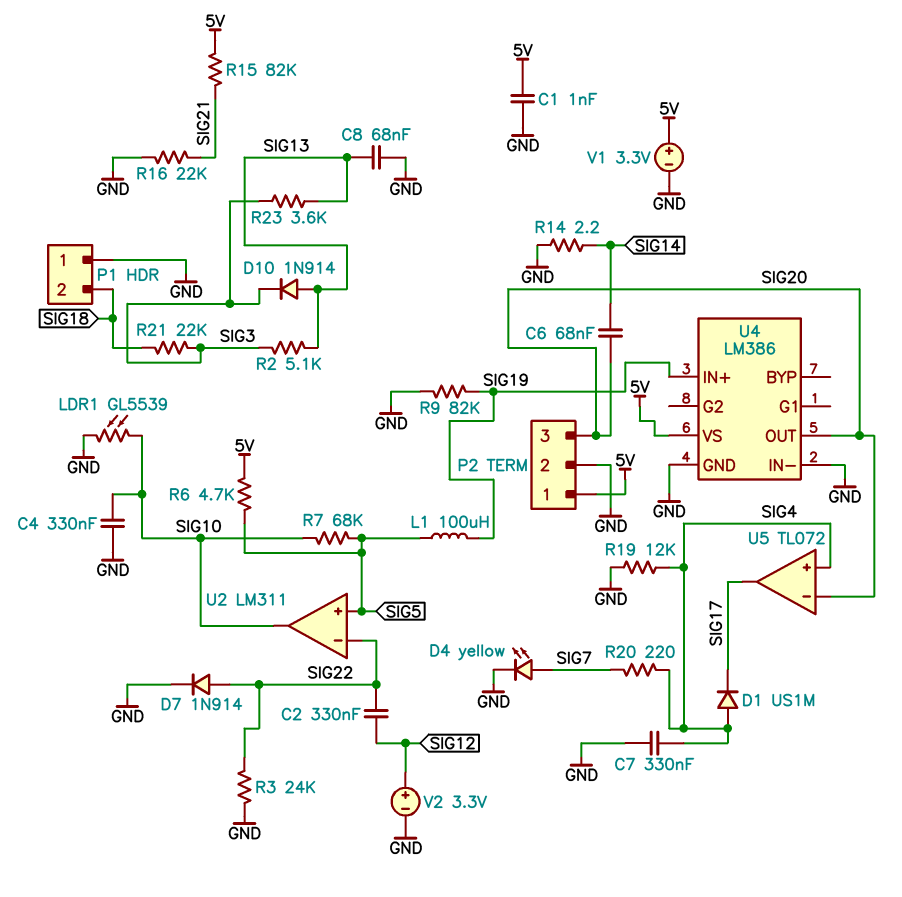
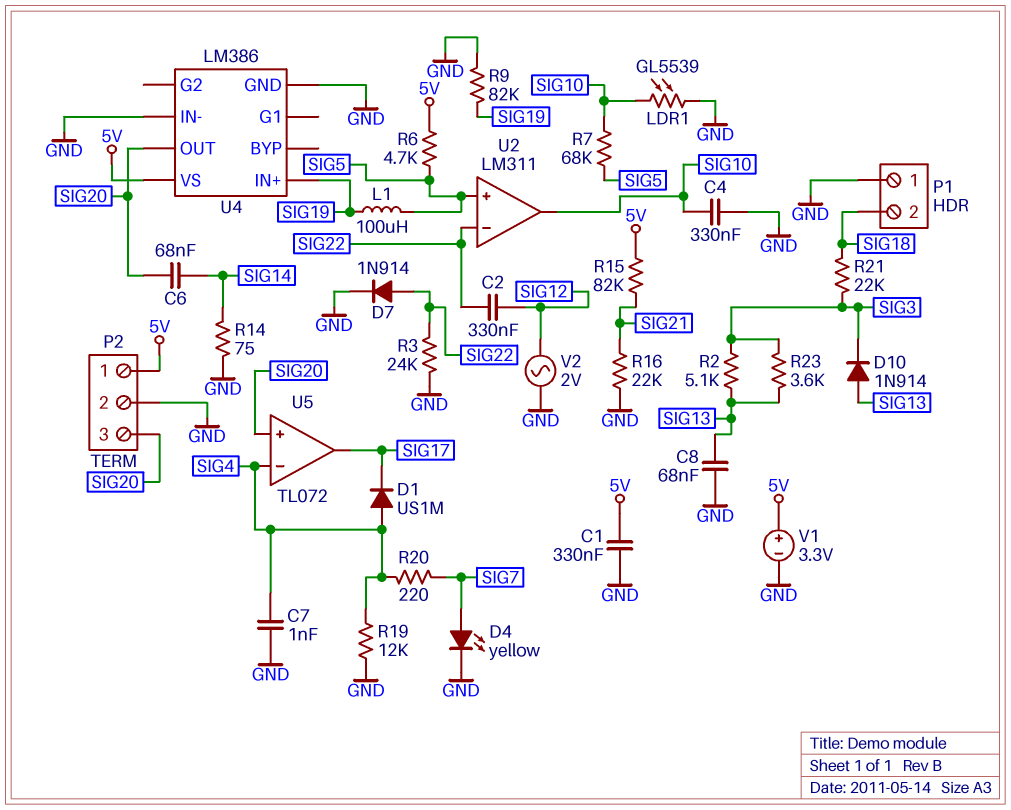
C1: 1nF (5V, GND) -> 330nF (5V, GND)
C7: 330nF (GND, SIG4) -> 1nF (GND, SIG4)
R14: 2.2 (GND, SIG14) -> 75 (GND, SIG14)
U5 pin in+: SIG4 -> SIG20
U5 pin in-: SIG20 -> SIG4
V2: 3.3V (plus SIG12, minus GND) -> AC 2V (GND, SIG12)

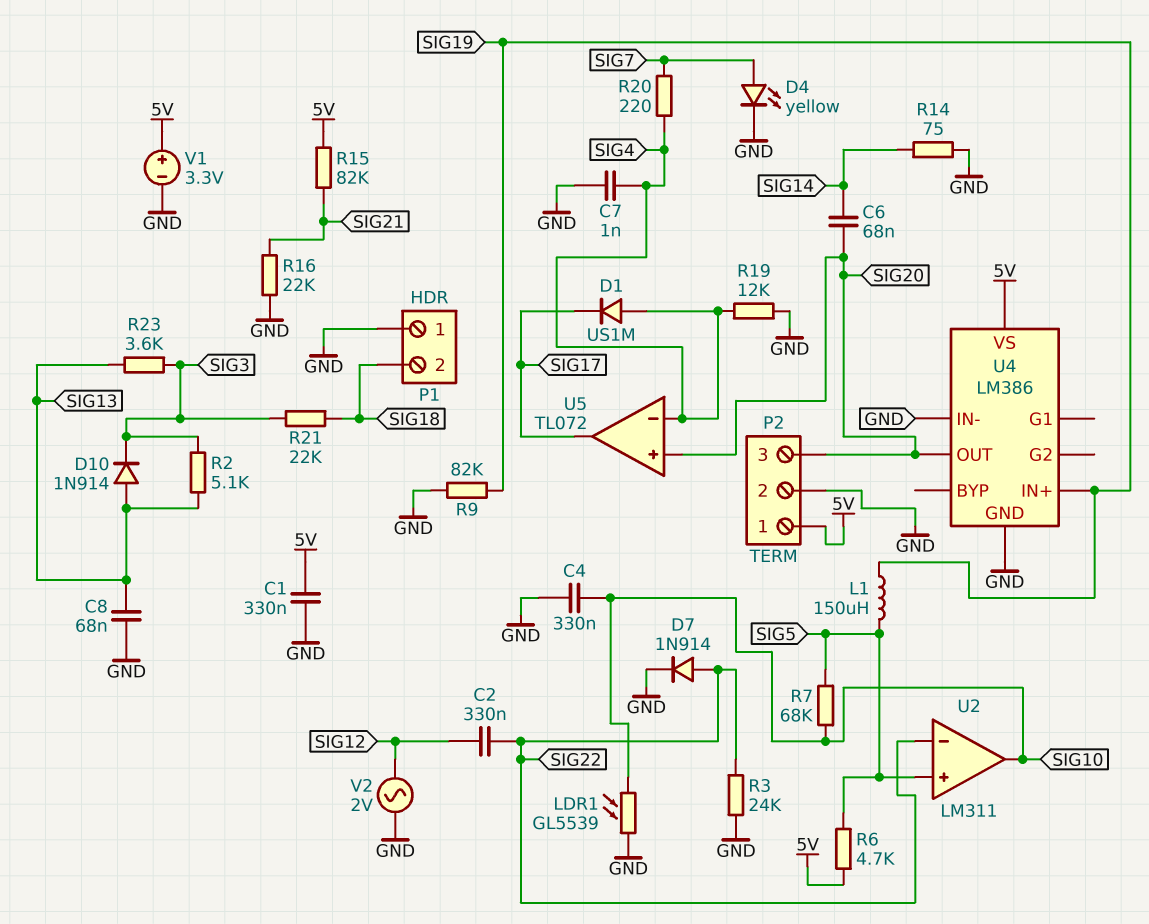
L1: 100uH (SIG5, SIG19) -> 150uH (SIG5, SIG19)

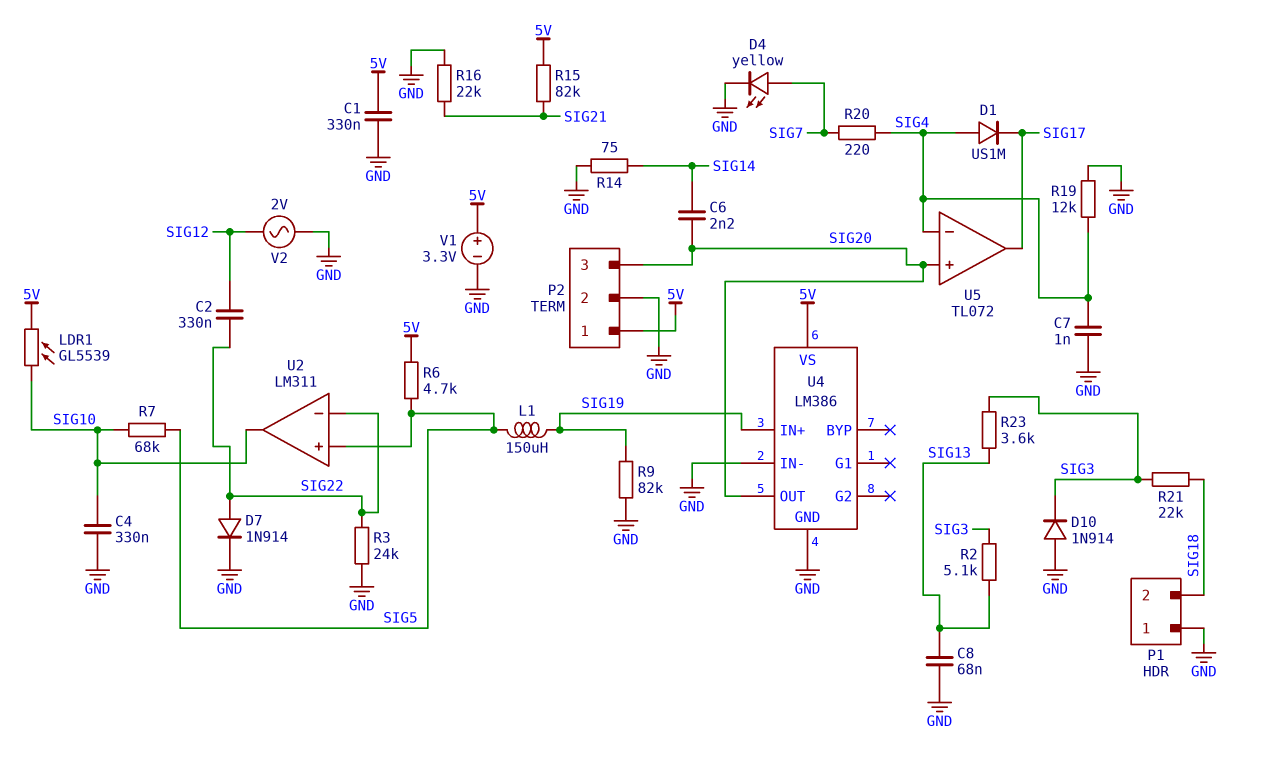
C6: 68nF (SIG14, SIG20) -> 2.2nF (SIG14, SIG20)
D10: diode 1N914 (A SIG13, K SIG3) -> diode 1N914 (A GND, K SIG3)
LDR1: GL5539 (GND, SIG10) -> GL5539 (5V, SIG10)

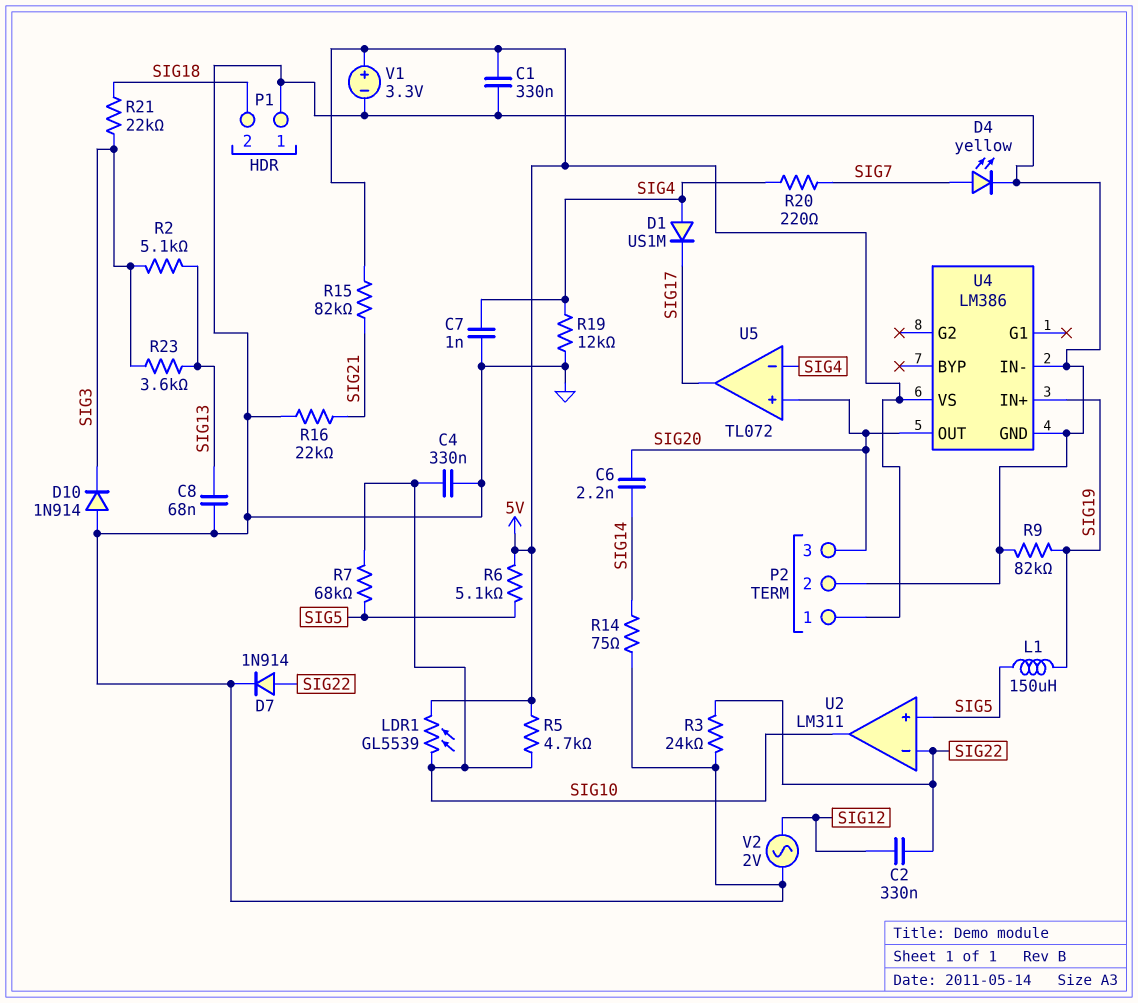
R5: none -> 4.7k (5V, SIG10)
R6: 4.7k (5V, SIG5) -> 5.1k (5V, SIG5)

